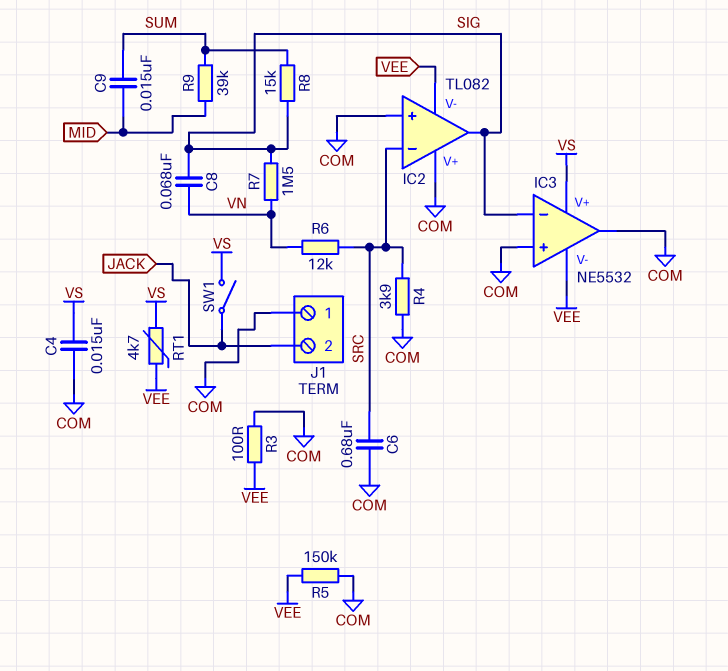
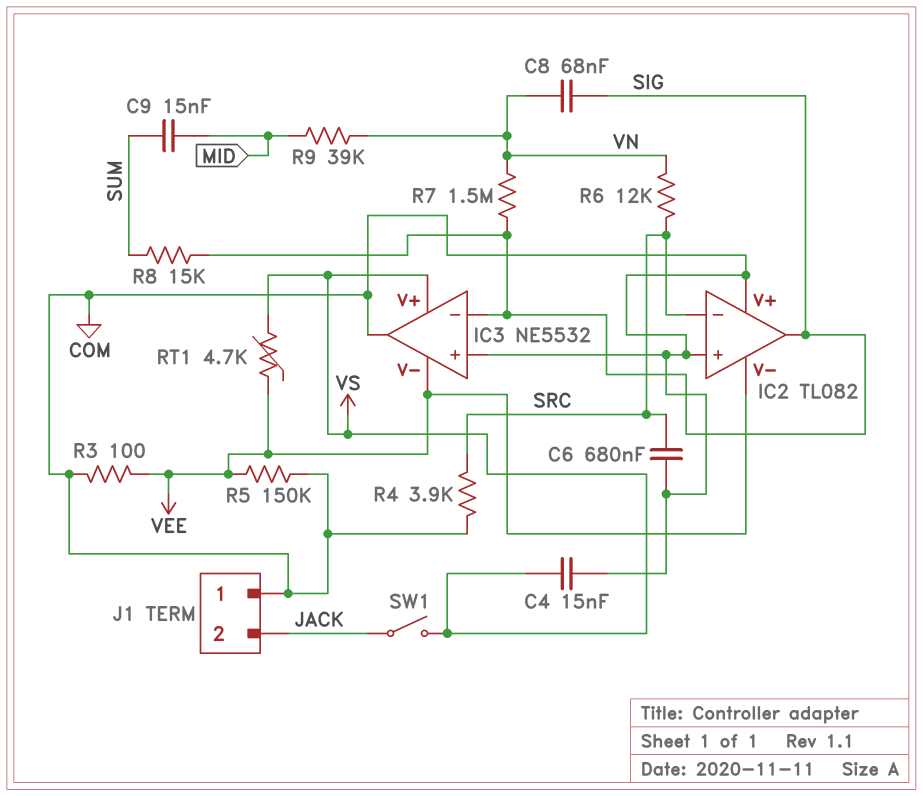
R9: 39k (MID, SUM) -> 39k (MID, VN)

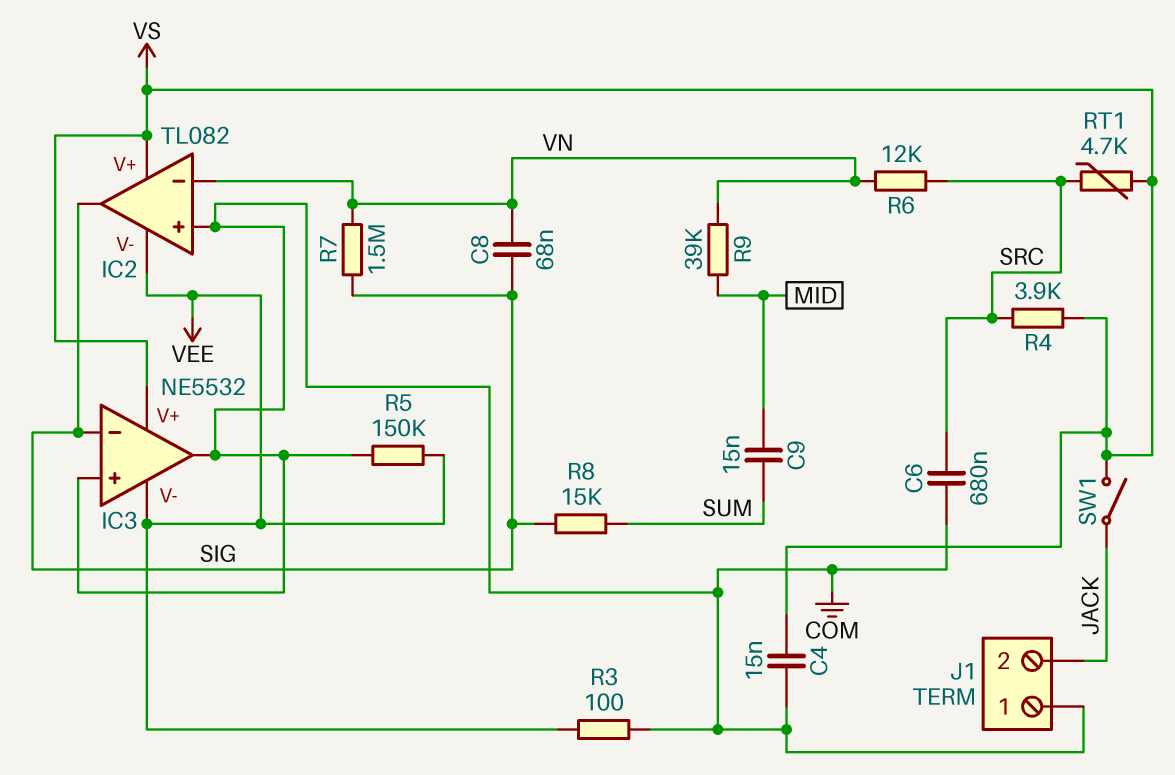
IC2 pin V+: COM -> VS
IC2 pin in-: SRC -> VN
R4: 3.9k (COM, SRC) -> 3.9k (SRC, VS)
RT1: 4.7k (VEE, VS) -> 4.7k (SRC, VS)

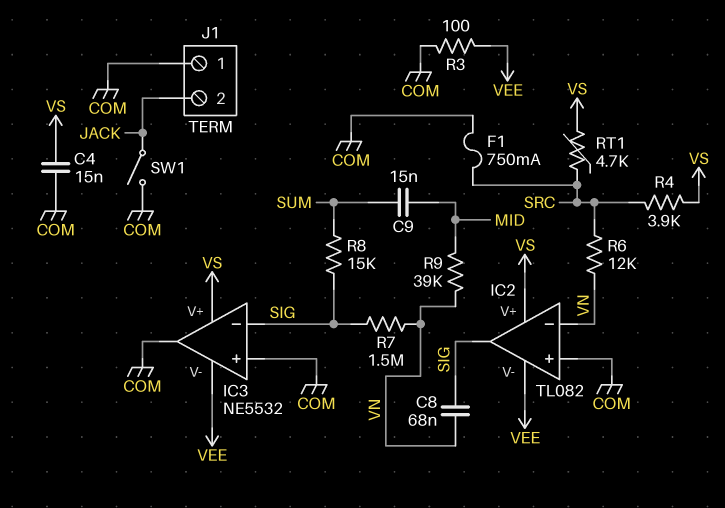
C6: 680nF (COM, SRC) -> none
F1: none -> 750mA (COM, SRC)
R5: 150k (COM, VEE) -> none
SW1: switch (JACK, VS) -> switch (COM, JACK)

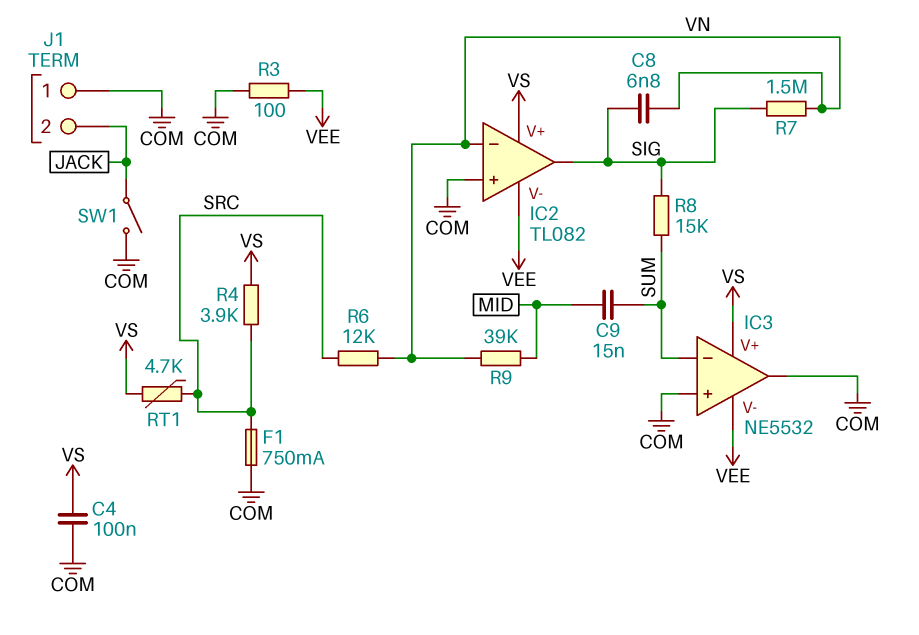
C4: 15nF (COM, VS) -> 100nF (COM, VS)
C8: 68nF (SIG, VN) -> 6.8nF (SIG, VN)
IC3 pin in-: SIG -> SUM

